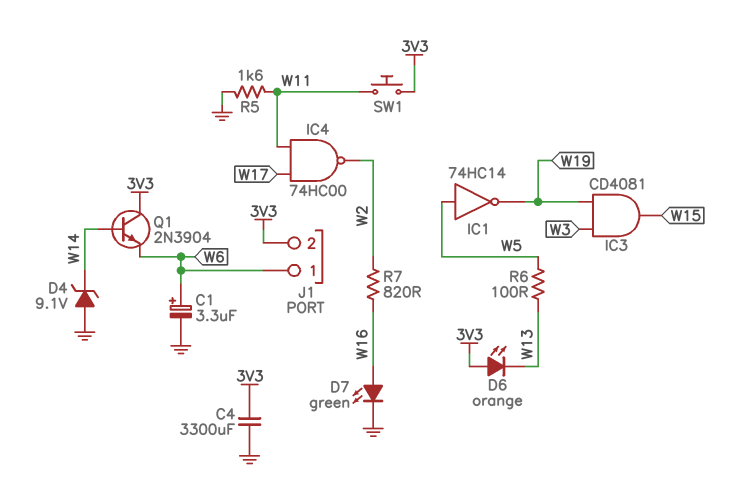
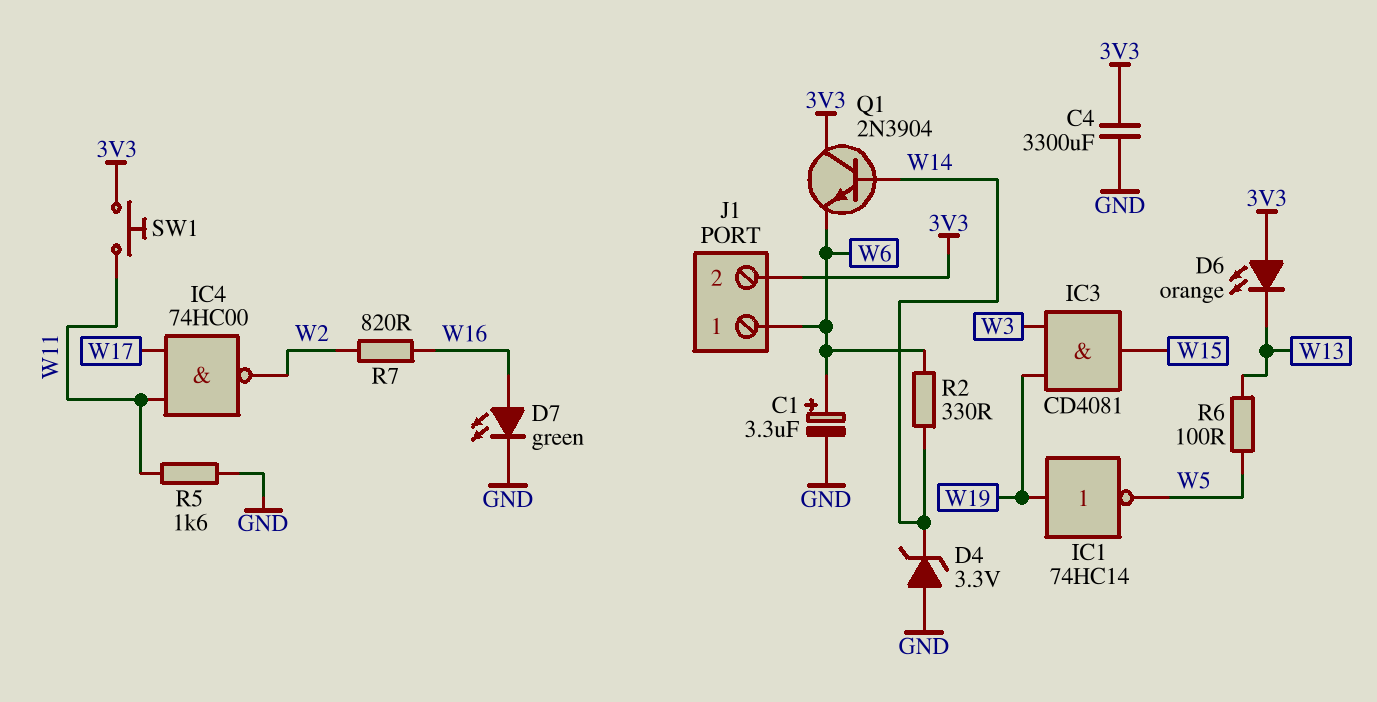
D4: zener 9.1V (A GND, K W14) -> zener 3.3V (A GND, K W14)
IC1: NOT 74HC14 (in W5, out W19) -> NOT 74HC14 (in W19, out W5)
R2: none -> 330 (W6, W14)

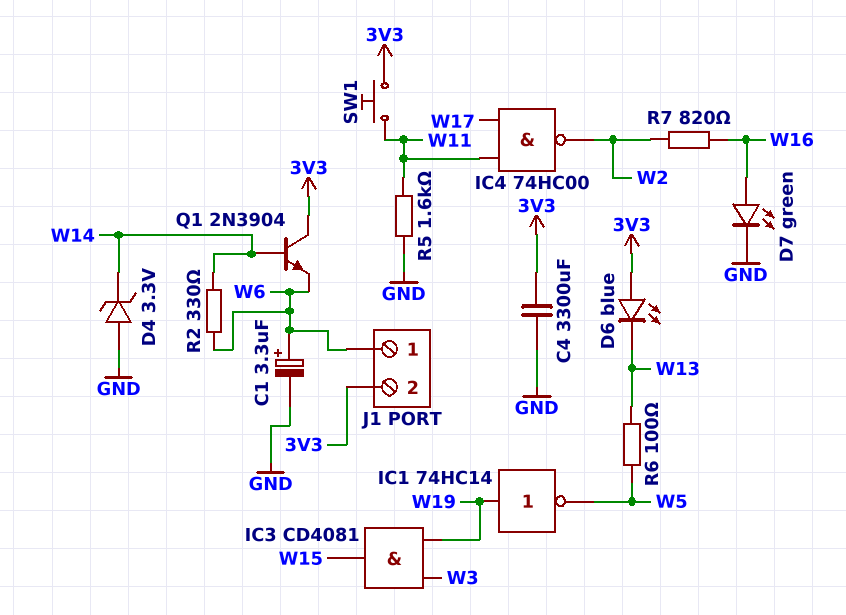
D6: LED orange (A 3V3, K W13) -> LED blue (A 3V3, K W13)

